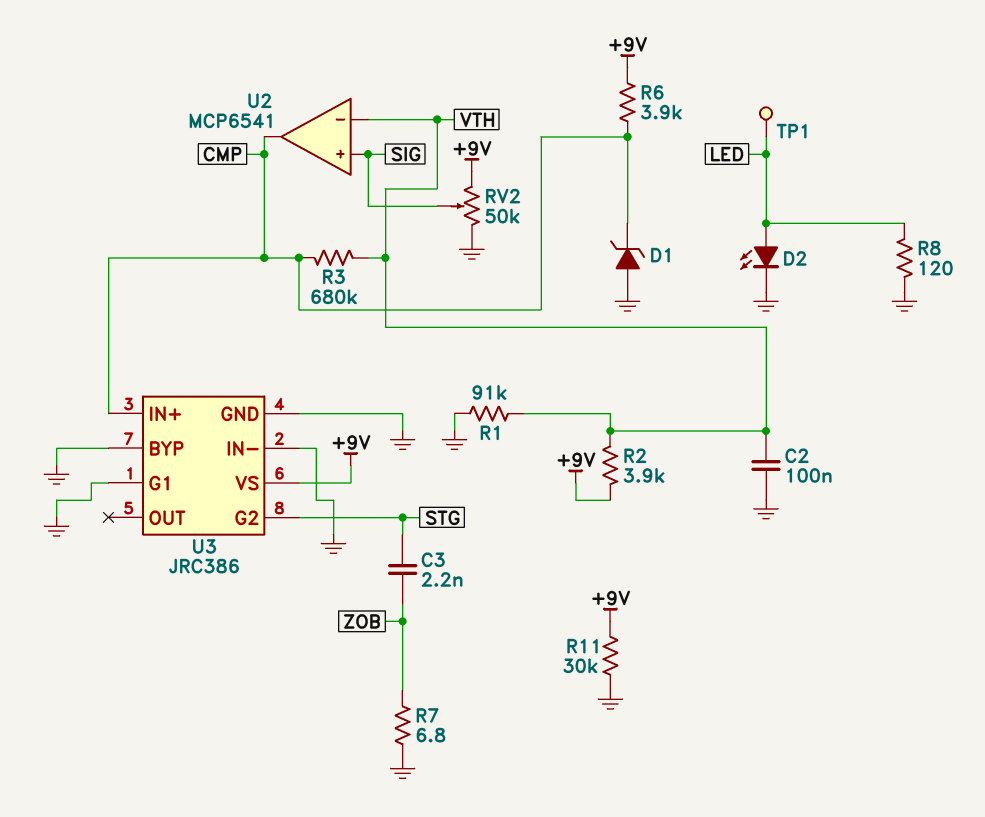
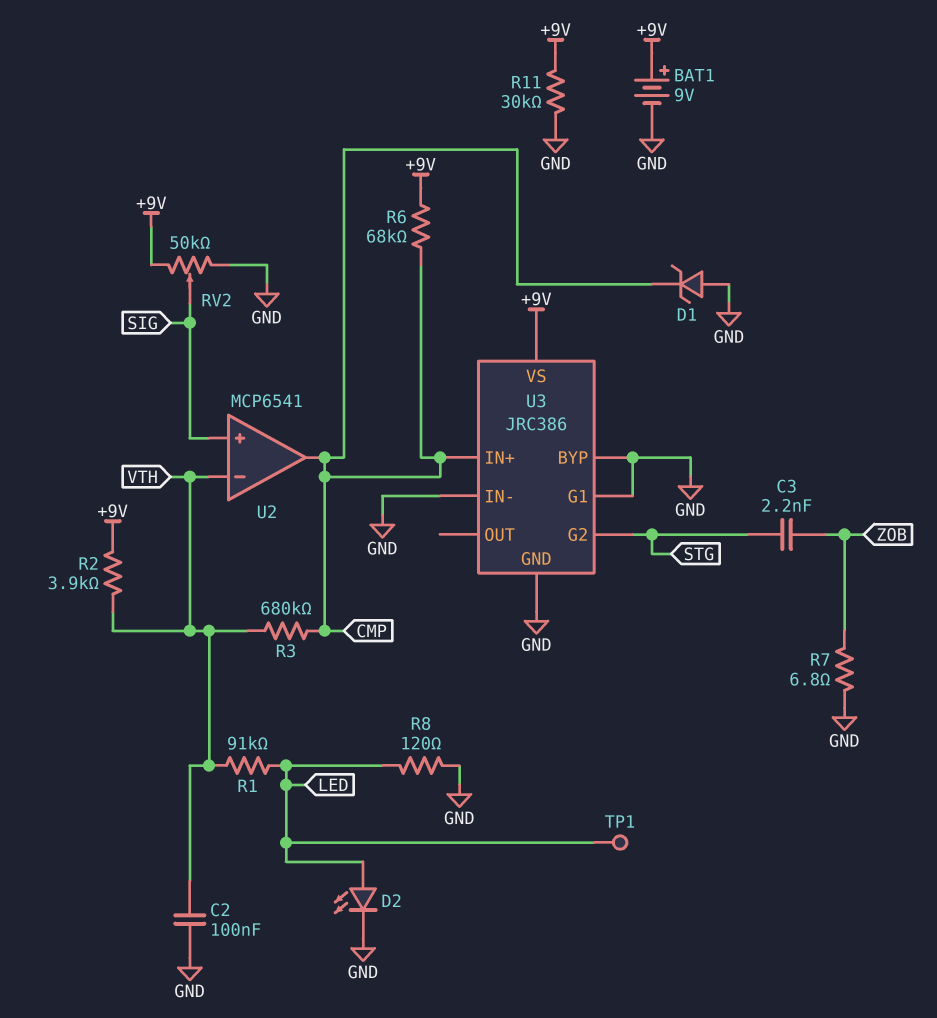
BAT1: none -> 9V (plus +9V, minus GND)
R1: 91k (GND, VTH) -> 91k (LED, VTH)
R6: 3.9k (+9V, CMP) -> 68k (+9V, CMP)

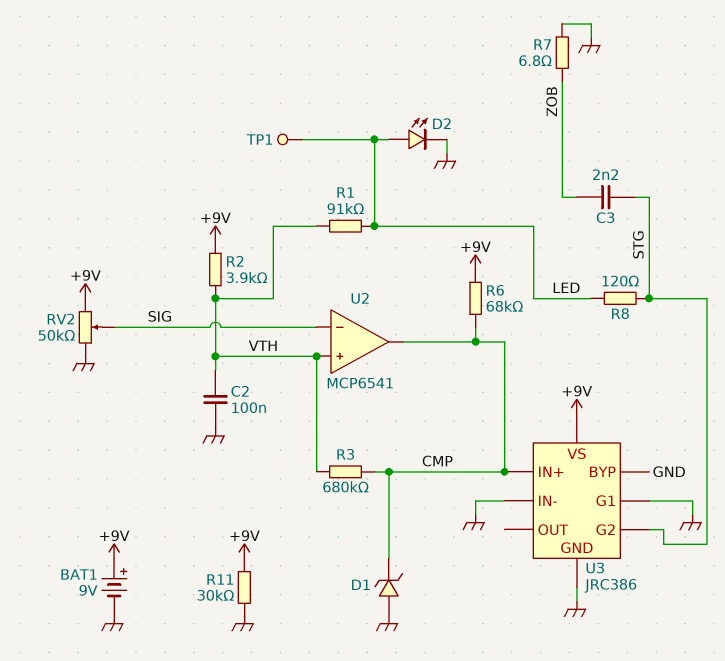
R8: 120 (GND, LED) -> 120 (LED, STG)
U2 pin in+: SIG -> VTH
U2 pin in-: VTH -> SIG

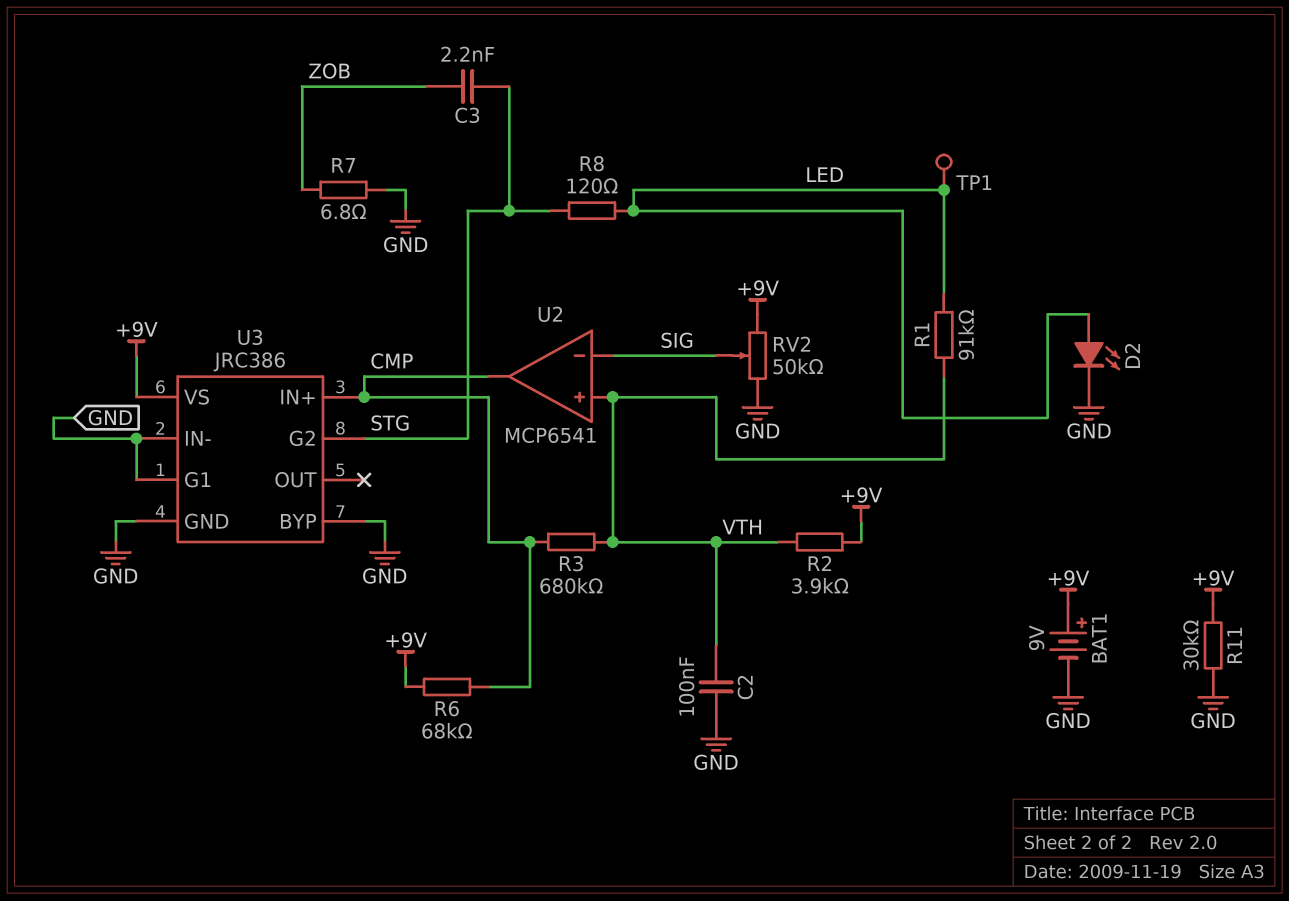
D1: zener (A GND, K CMP) -> none

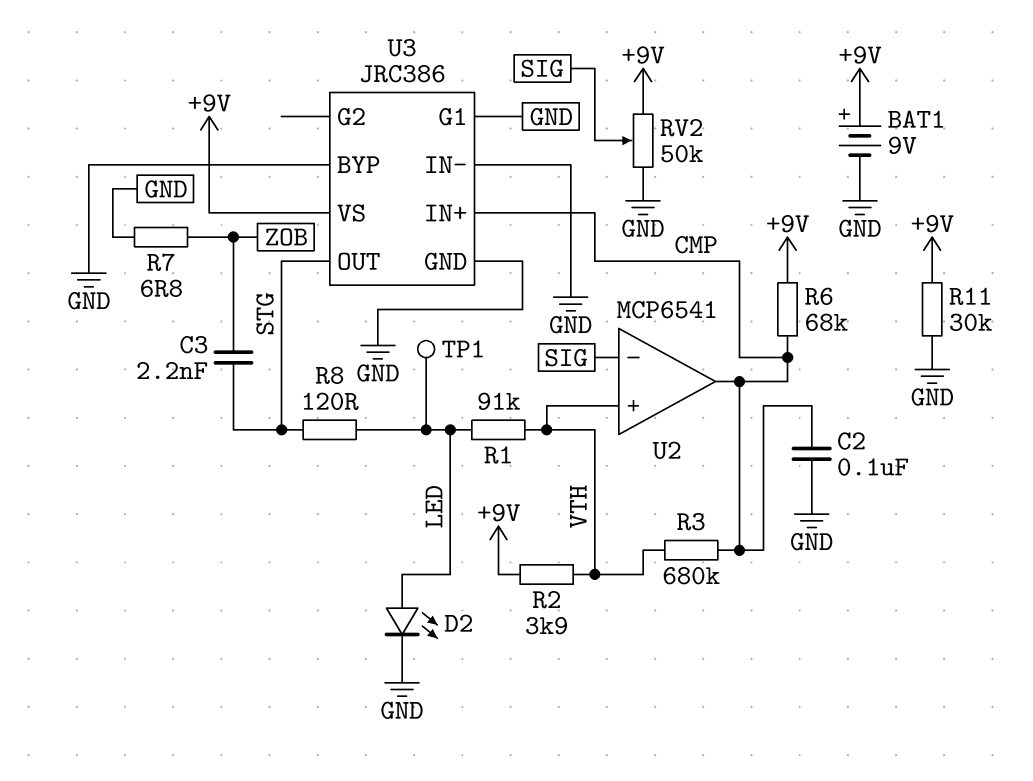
C2: 100nF (GND, VTH) -> 100nF (CMP, GND)
U3 pin G2: STG -> none
U3 pin OUT: none -> STG

